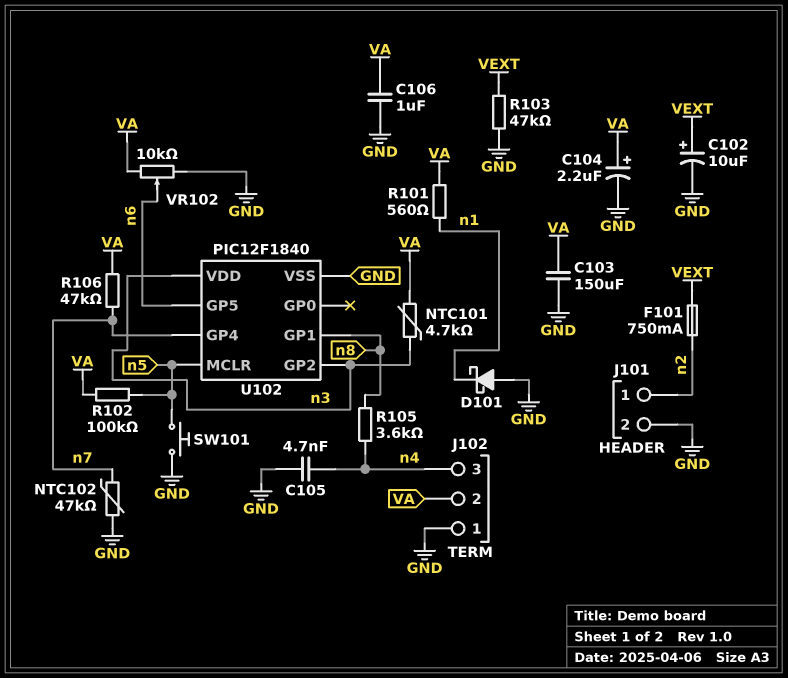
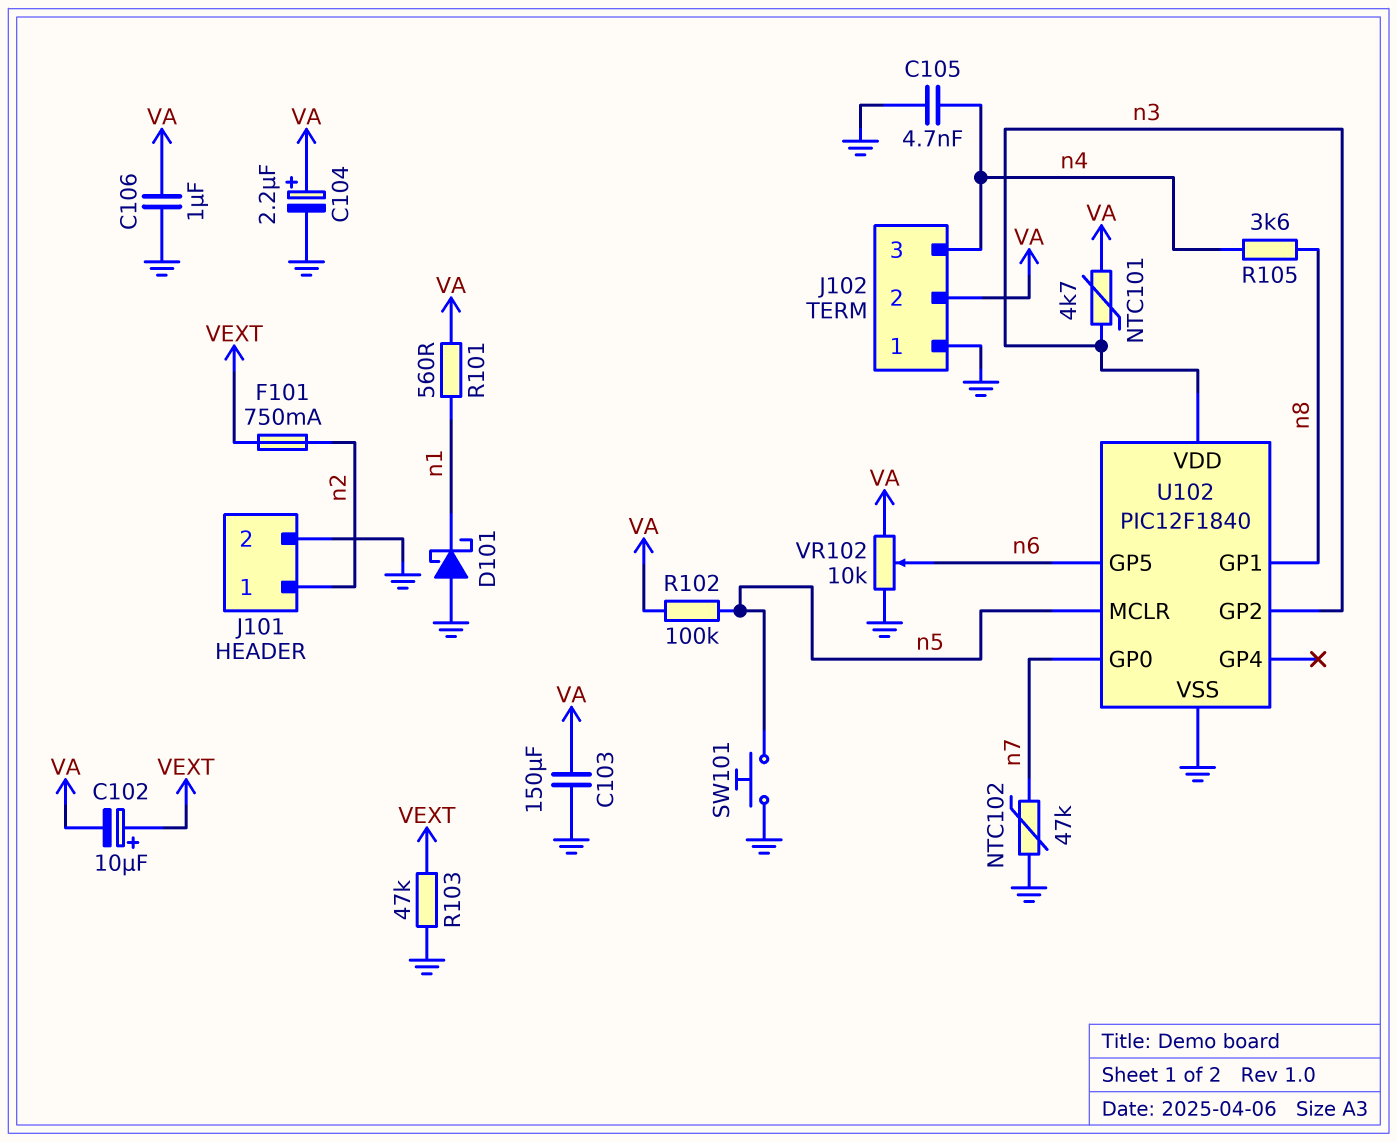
C102: 10uF (plus VEXT, minus GND) -> 10uF (plus VEXT, minus VA)
R106: 47k (VA, n7) -> none
U102 pin GP0: none -> n7
U102 pin GP4: n7 -> none

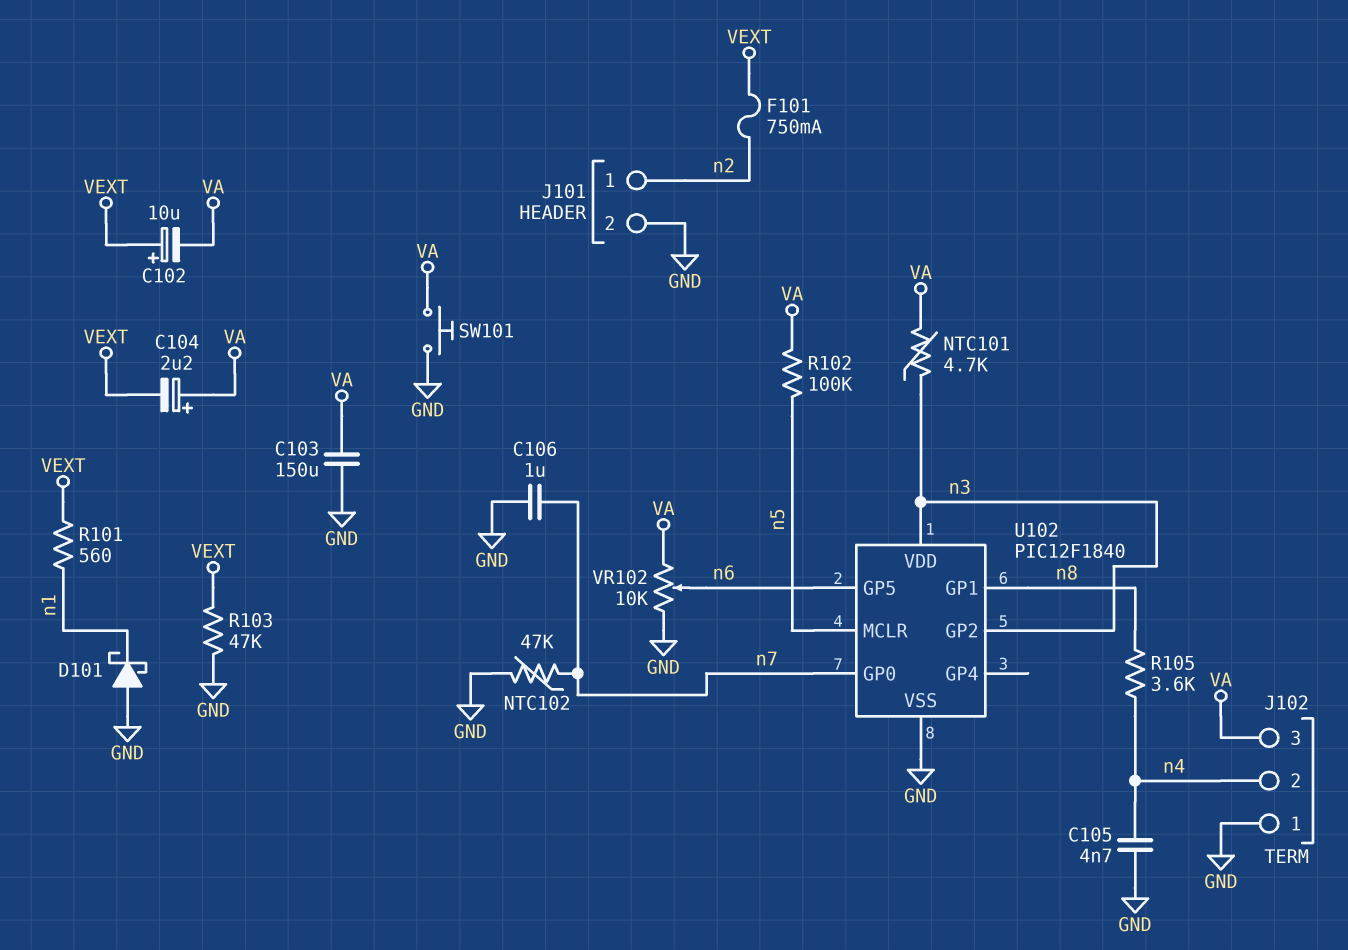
C104: 2.2uF (plus VA, minus GND) -> 2.2uF (plus VA, minus VEXT)
C106: 1uF (GND, VA) -> 1uF (GND, n7)
J102 pin 2: VA -> n4
J102 pin 3: n4 -> VA
R101: 560 (VA, n1) -> 560 (VEXT, n1)
SW101: button (GND, n5) -> button (GND, VA)

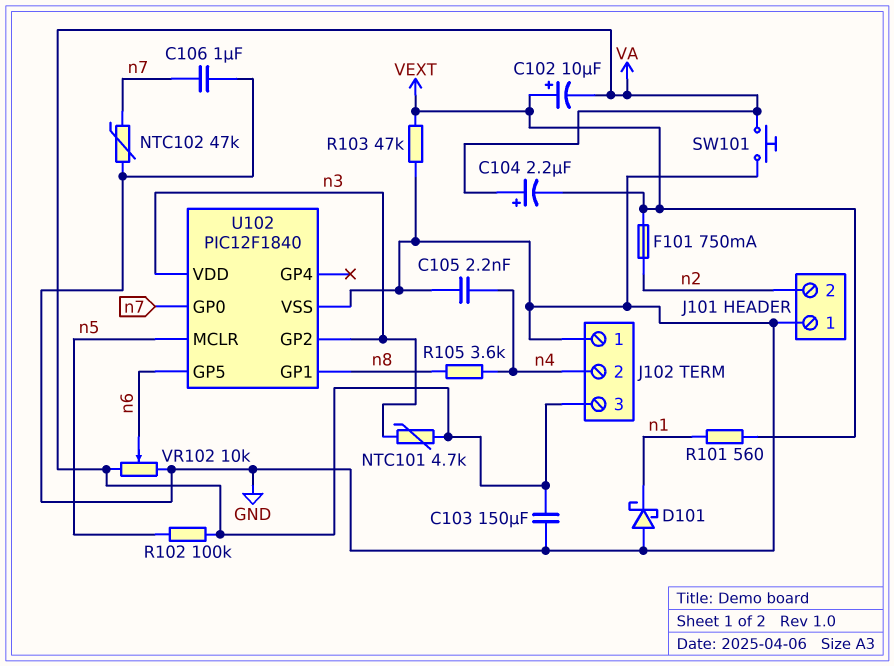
C105: 4.7nF (GND, n4) -> 2.2nF (GND, n4)
J101 pin 1: n2 -> GND
J101 pin 2: GND -> n2

